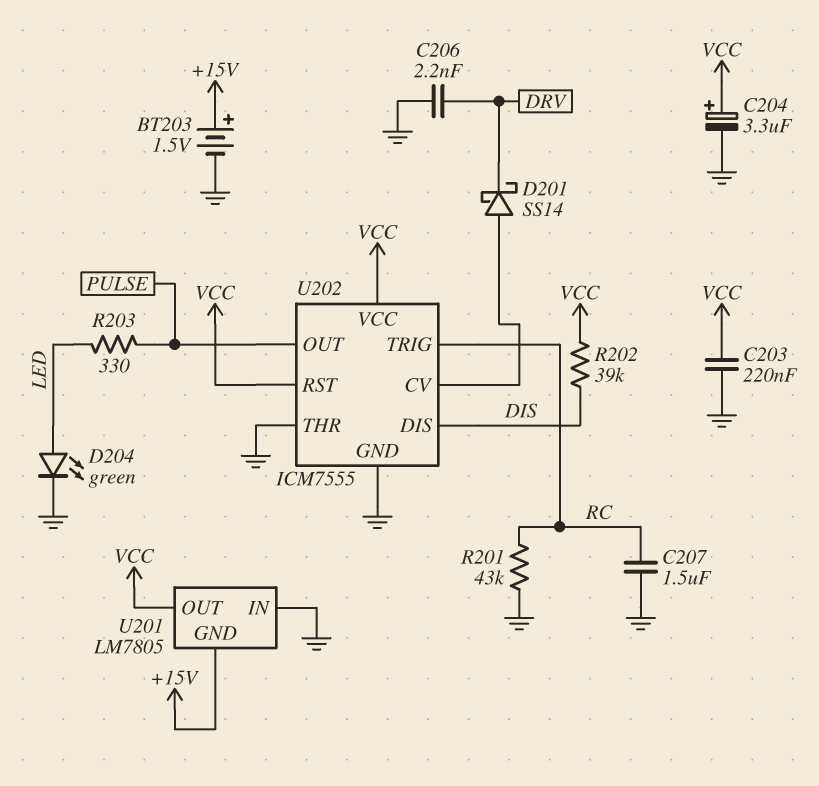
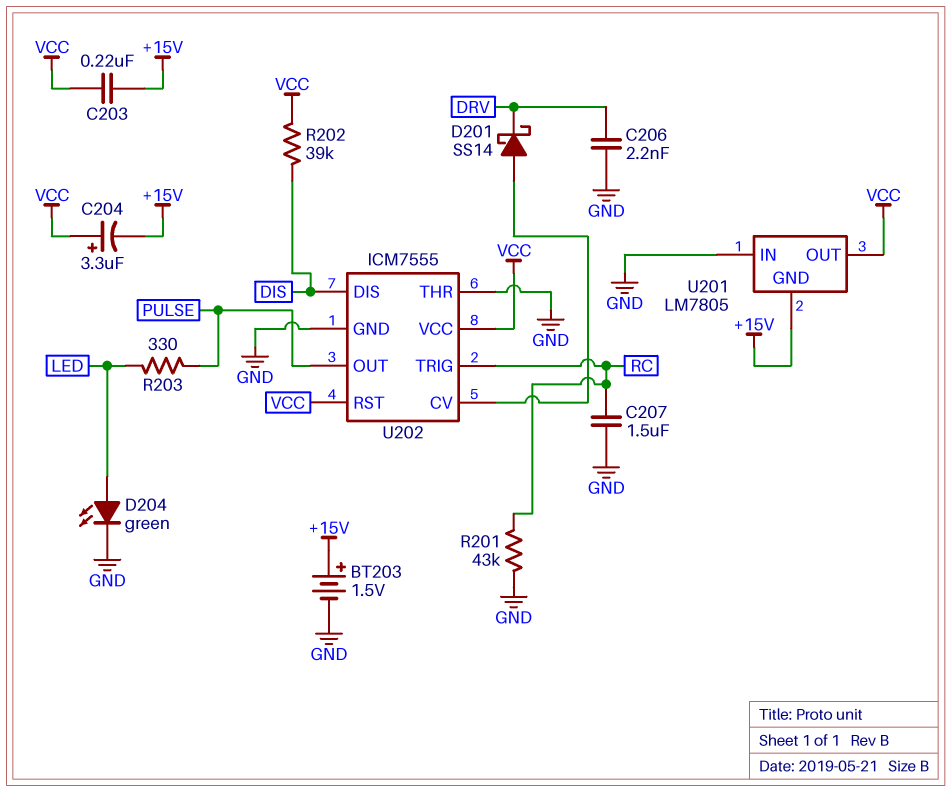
C203: 220nF (GND, VCC) -> 220nF (+15V, VCC)
C204: 3.3uF (plus VCC, minus GND) -> 3.3uF (plus VCC, minus +15V)

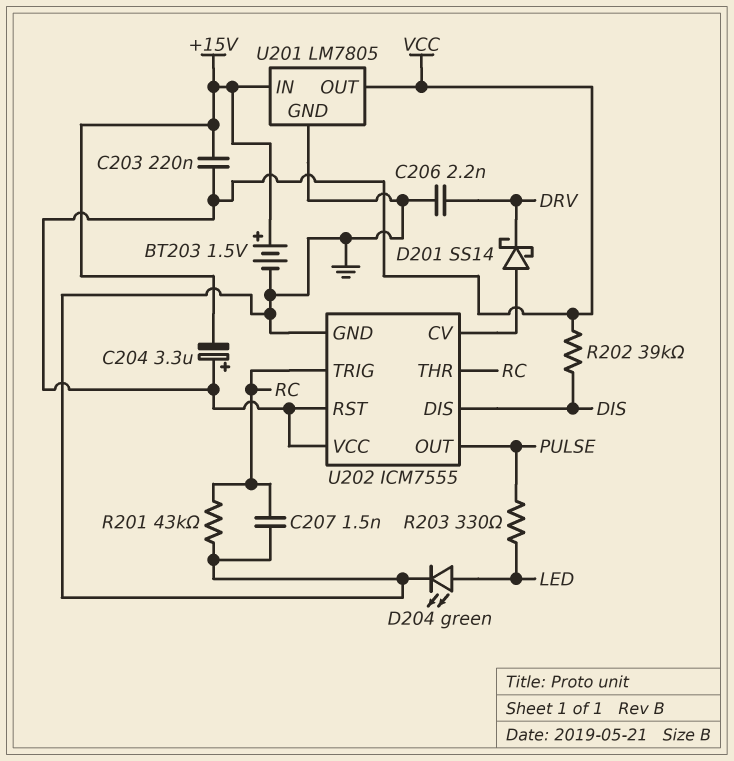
C207: 1.5uF (GND, RC) -> 1.5nF (GND, RC)
U201 pin GND: +15V -> GND
U201 pin IN: GND -> +15V
U202 pin THR: GND -> RC

